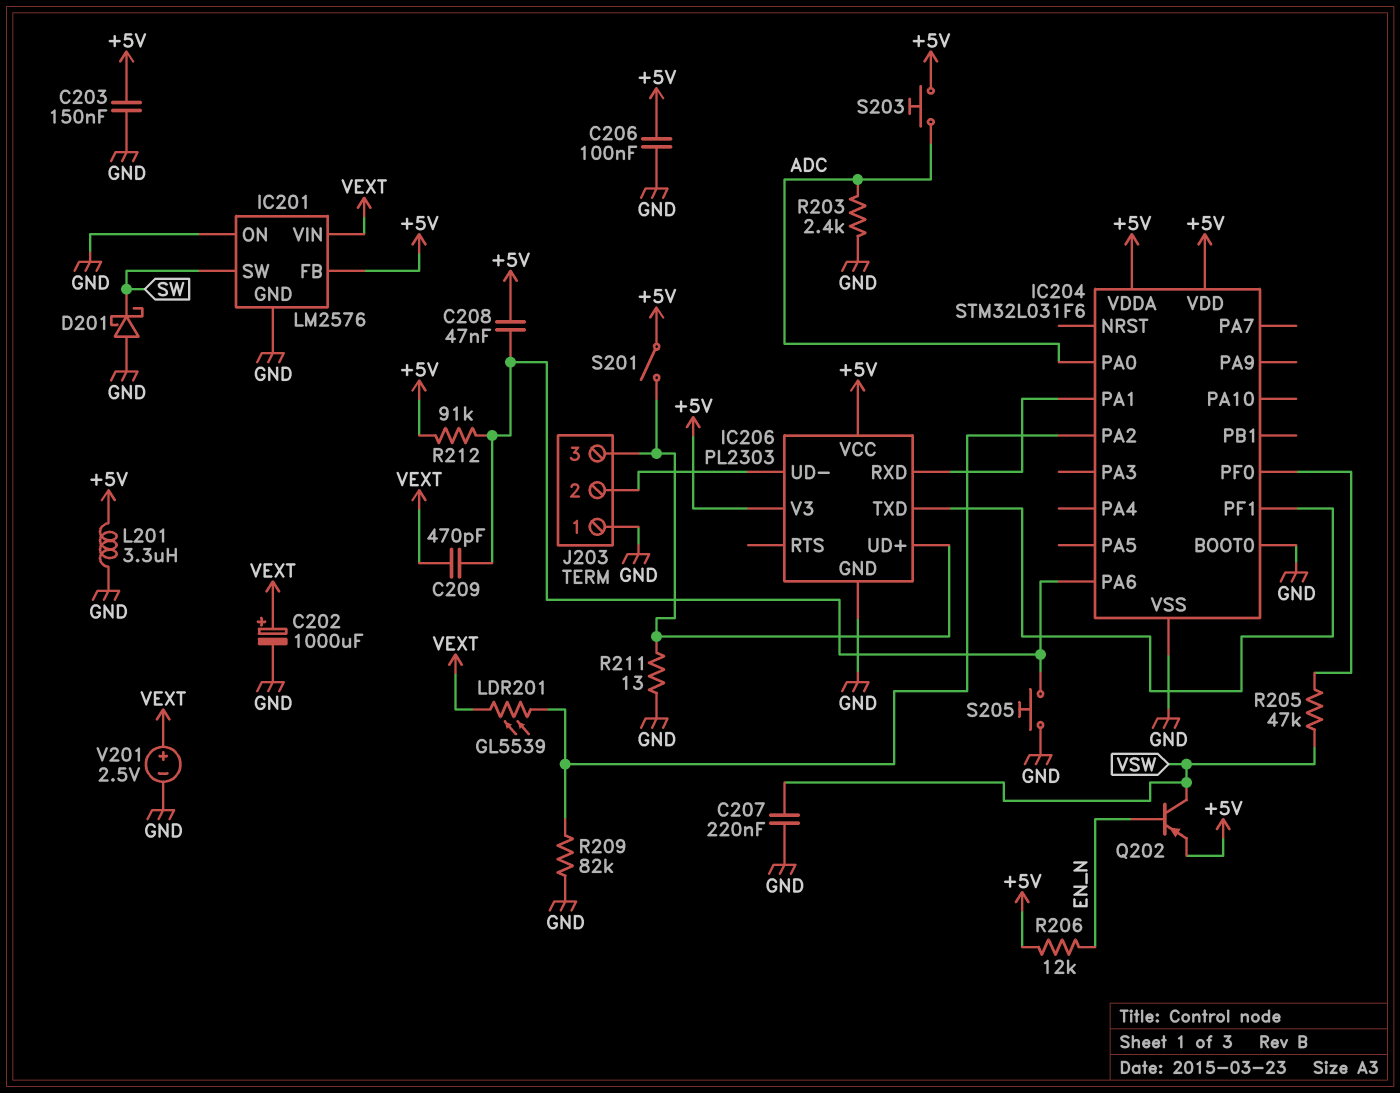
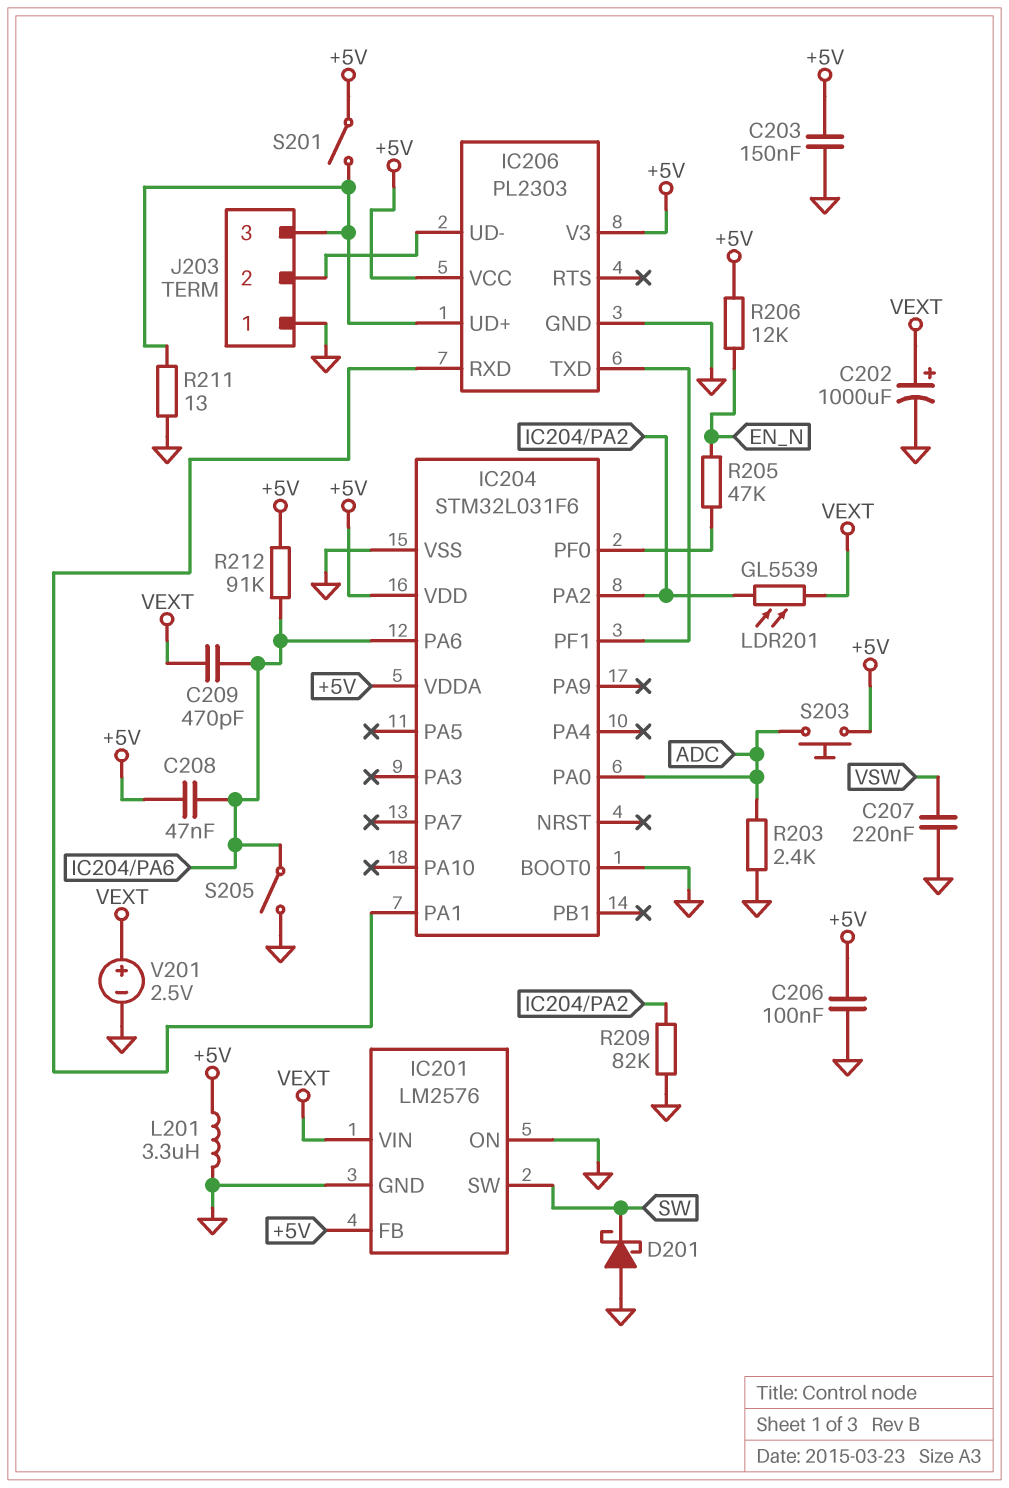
Q202: PNP (B EN_N, C VSW, E +5V) -> none
R205: 47k (IC204/PF0, VSW) -> 47k (EN_N, IC204/PF0)
S205: button (GND, IC204/PA6) -> switch (GND, IC204/PA6)

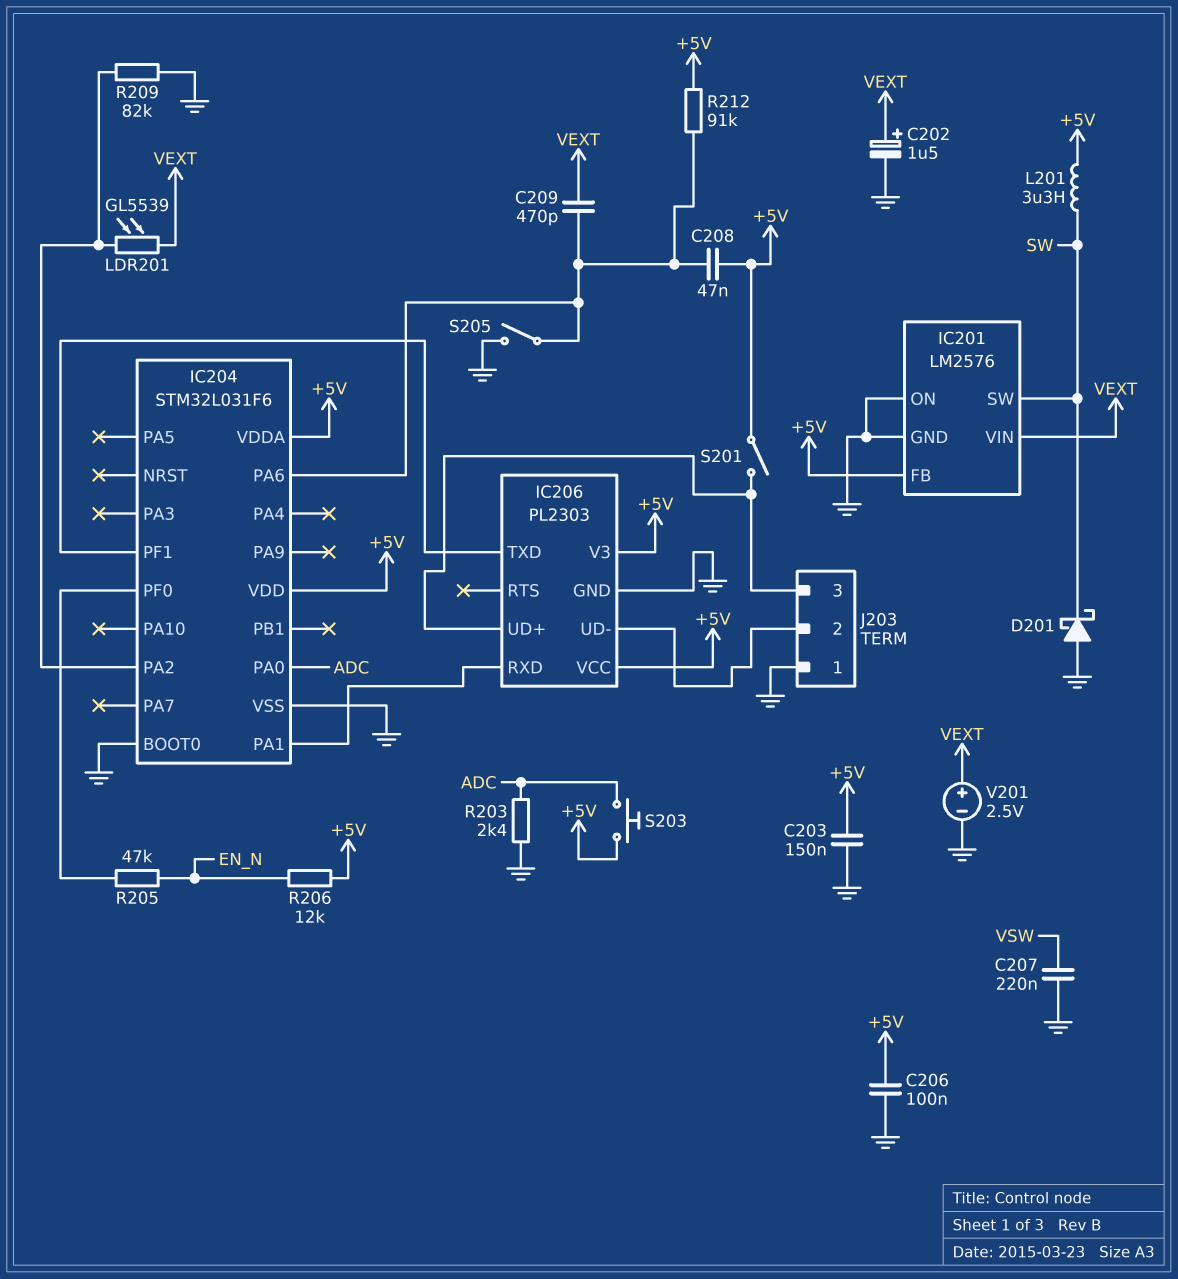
C202: 1000uF (plus VEXT, minus GND) -> 1.5uF (plus VEXT, minus GND)
L201: 3.3uH (+5V, GND) -> 3.3uH (+5V, SW)
R211: 13 (GND, IC206/UD+) -> none

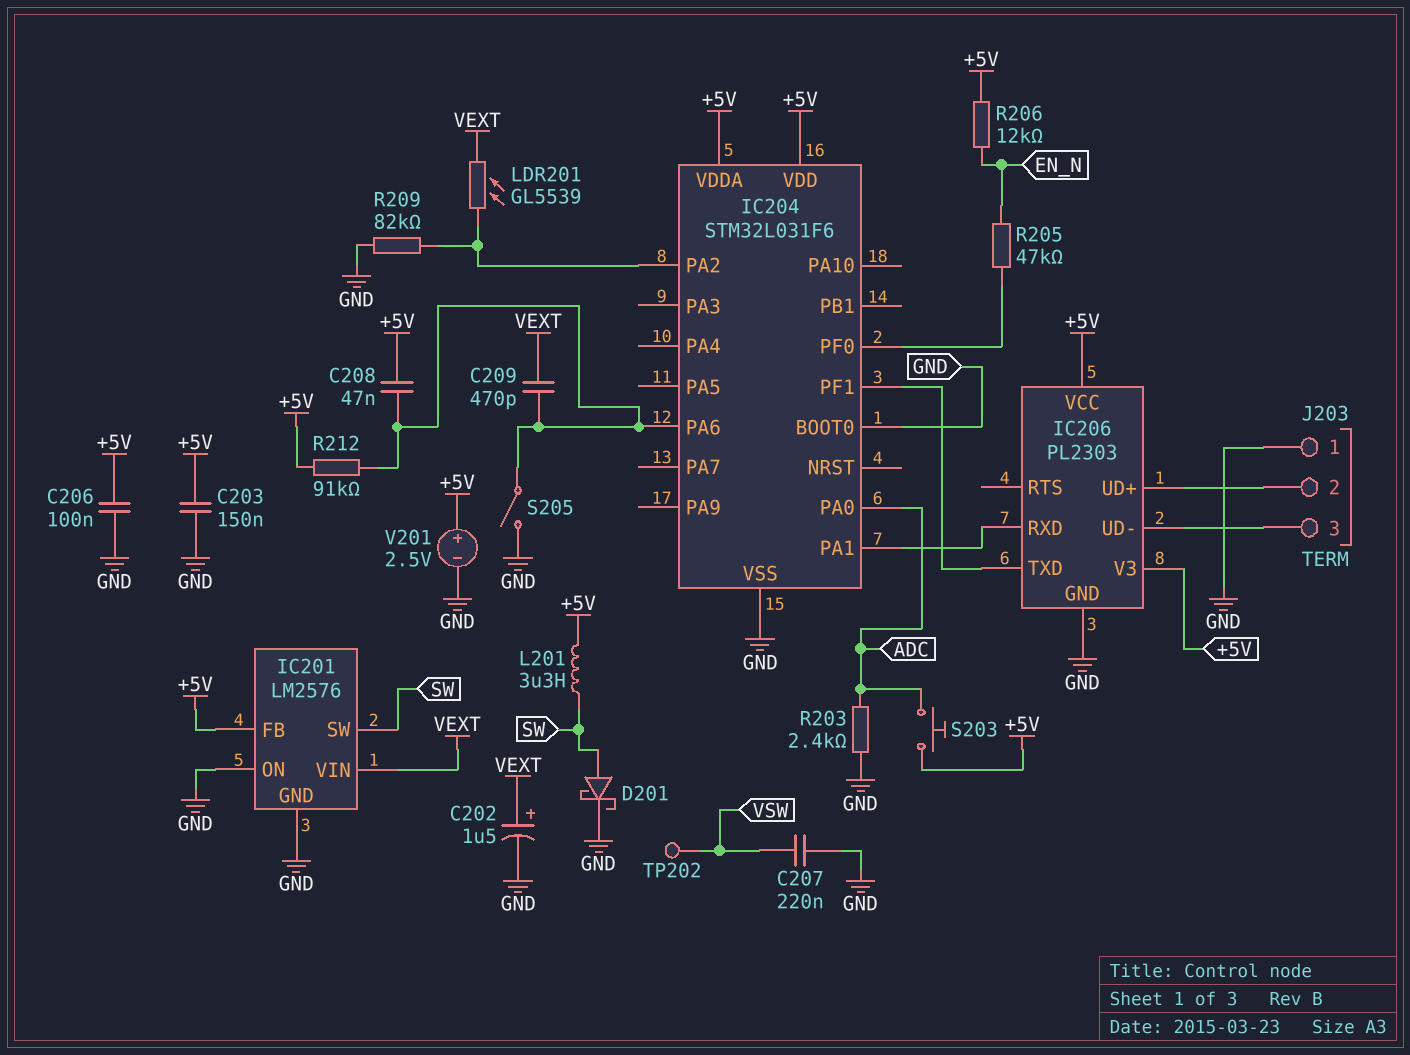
D201: schottky (A GND, K SW) -> schottky (A SW, K GND)
J203 pin 2: IC206/UD- -> IC206/UD+
J203 pin 3: IC206/UD+ -> IC206/UD-
S201: switch (+5V, IC206/UD+) -> none
TP202: none -> test point (VSW)
V201: 2.5V (plus VEXT, minus GND) -> 2.5V (plus +5V, minus GND)

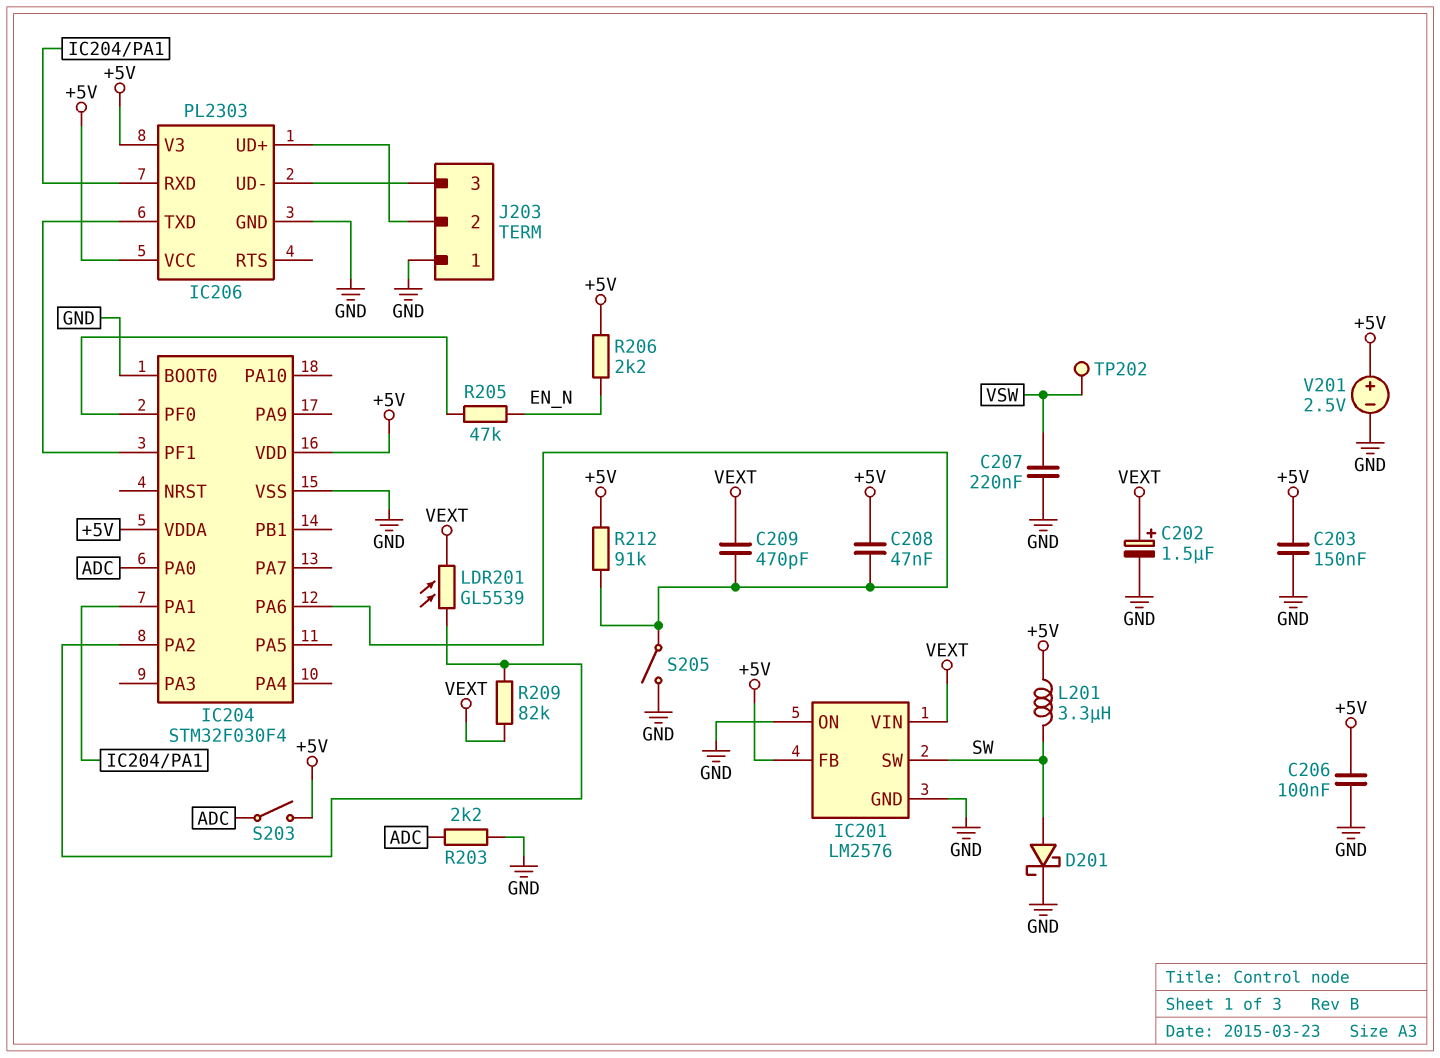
IC204: STM32L031F6 -> STM32F030F4
R203: 2.4k (ADC, GND) -> 2.2k (ADC, GND)
R206: 12k (+5V, EN_N) -> 2.2k (+5V, EN_N)
R209: 82k (GND, IC204/PA2) -> 82k (IC204/PA2, VEXT)
S203: button (+5V, ADC) -> switch (+5V, ADC)

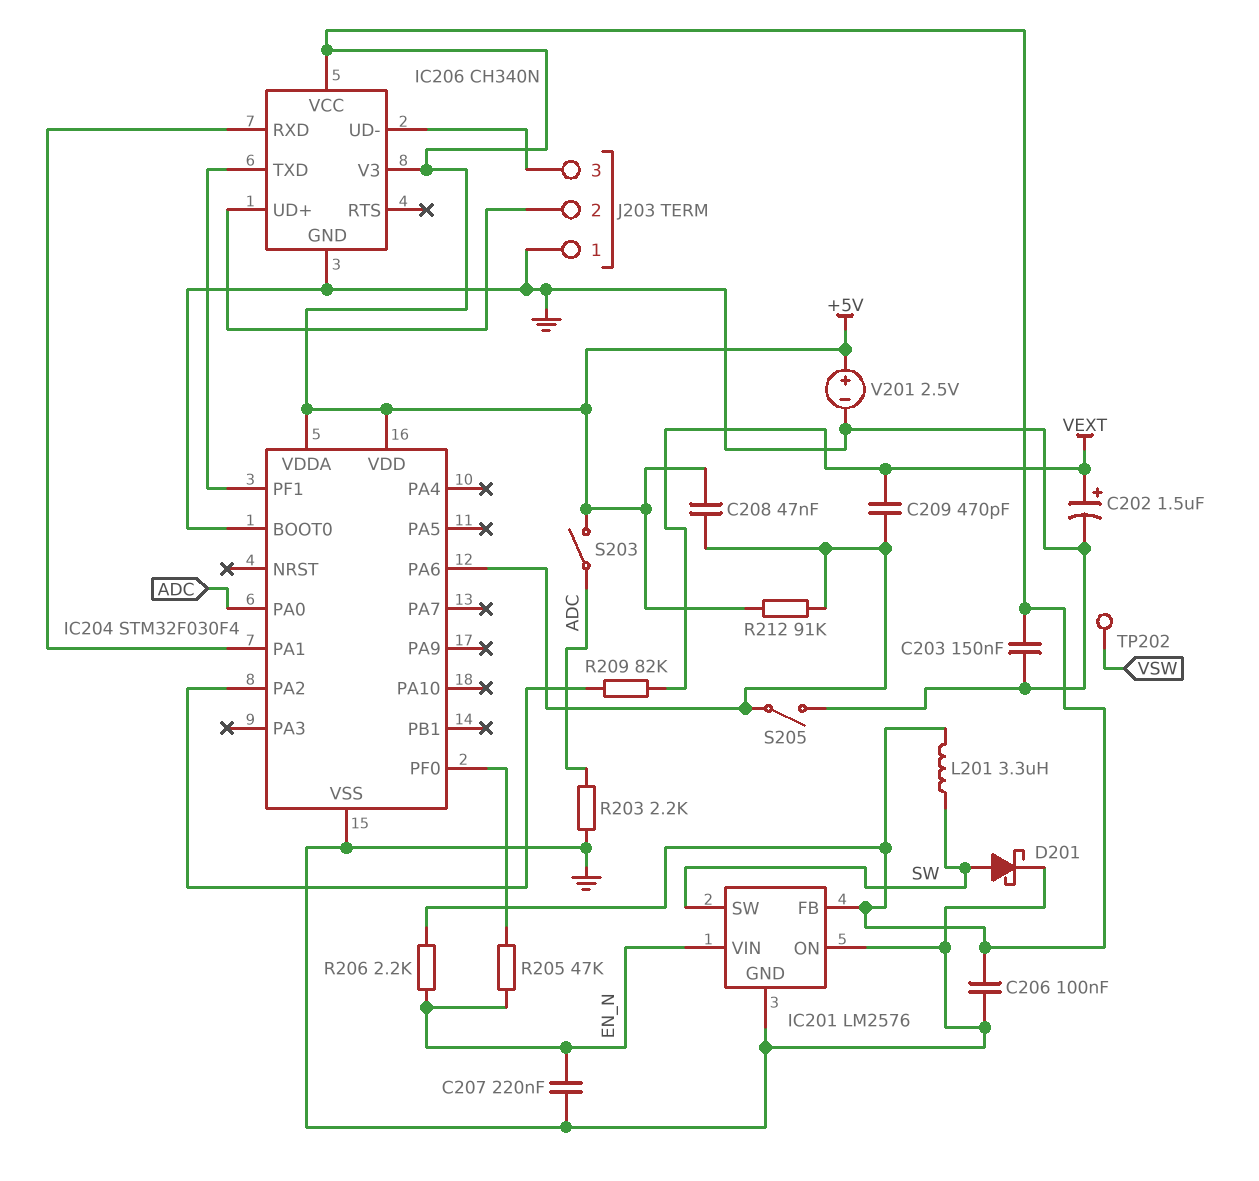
C207: 220nF (GND, VSW) -> 220nF (EN_N, GND)
IC201 pin VIN: VEXT -> EN_N
IC206: PL2303 -> CH340N
LDR201: GL5539 (IC204/PA2, VEXT) -> none

